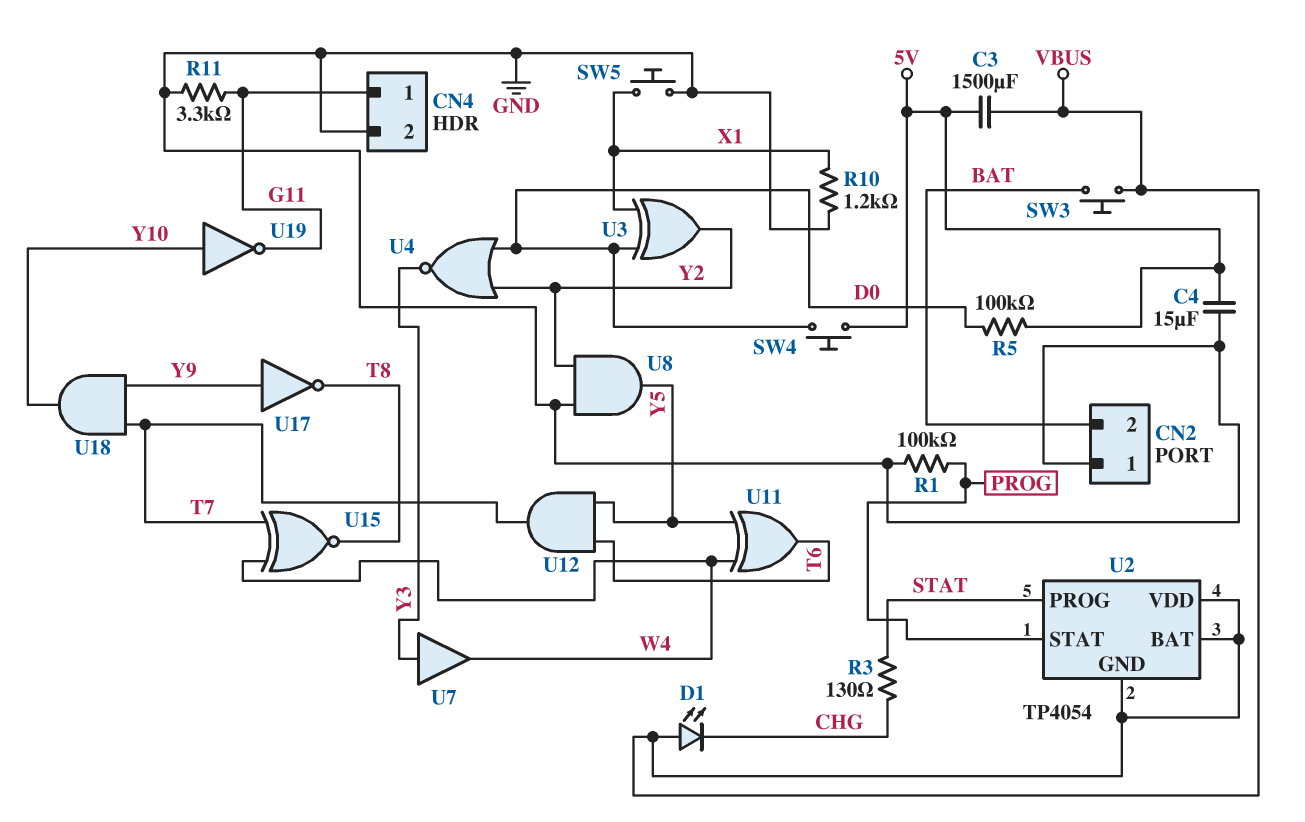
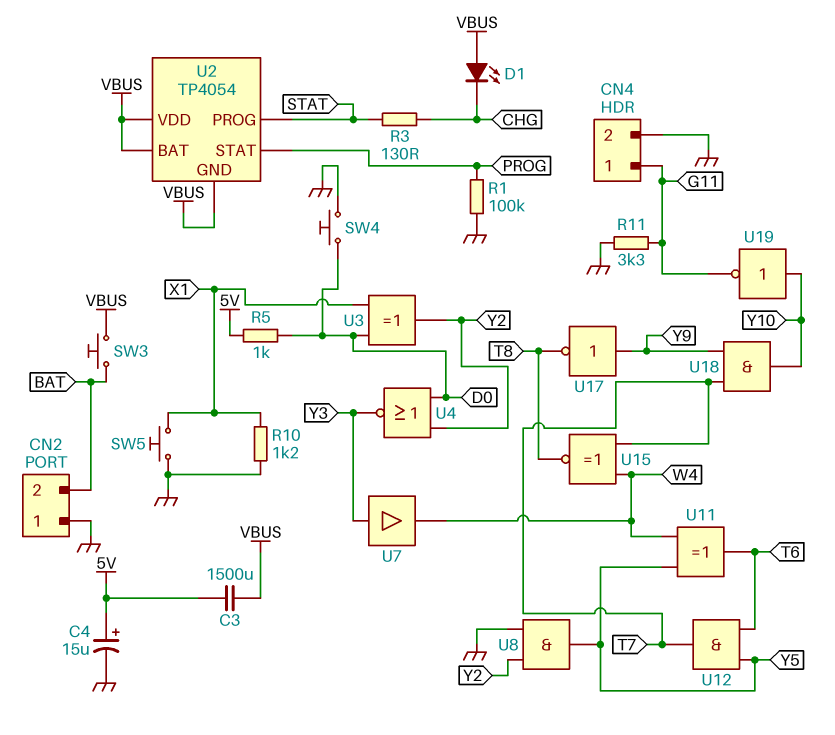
C4: 15uF (5V, GND) -> 15uF (plus 5V, minus GND)
R5: 100k (5V, D0) -> 1k (5V, D0)
SW4: button (5V, D0) -> button (D0, GND)

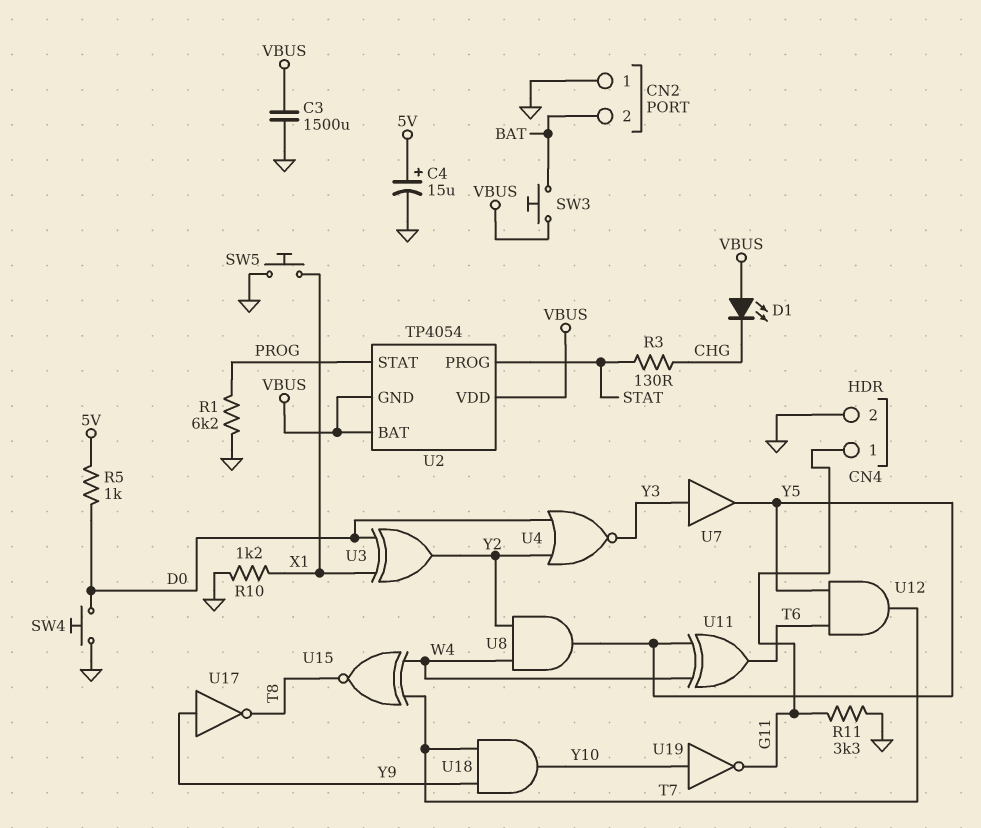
C3: 1500uF (5V, VBUS) -> 1500uF (GND, VBUS)
R1: 100k (GND, PROG) -> 6.2k (GND, PROG)
U7: buffer (in Y3, out W4) -> buffer (in Y3, out Y5)
U8: AND (in GND, in Y2, out Y5) -> AND (in W4, in Y2, out Y5)

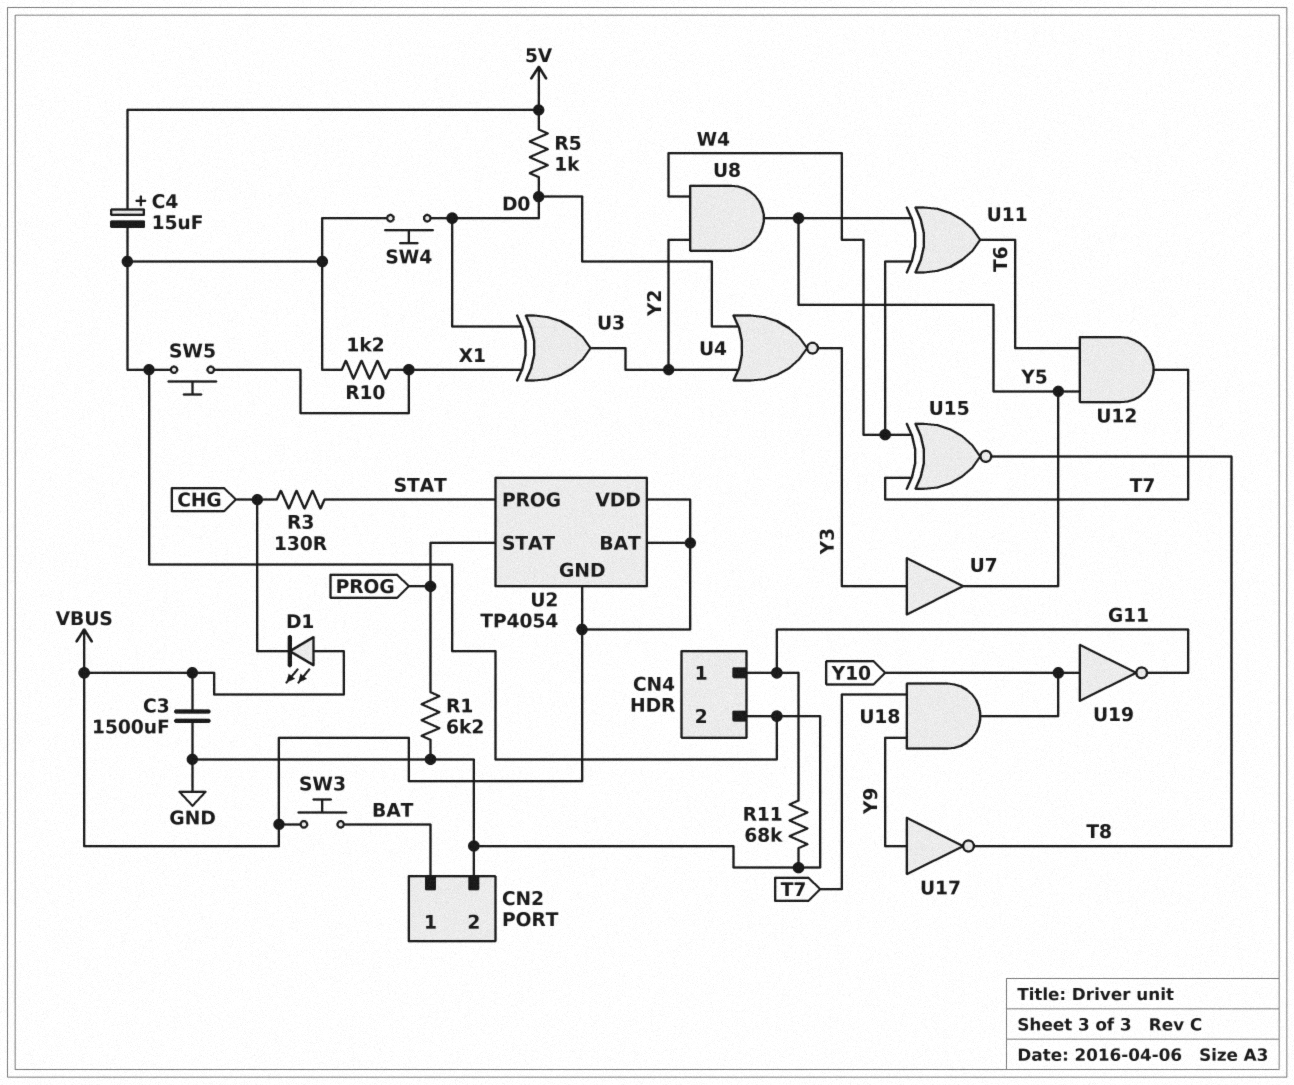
CN2 pin 1: GND -> BAT
CN2 pin 2: BAT -> GND
R11: 3.3k (G11, GND) -> 68k (G11, GND)

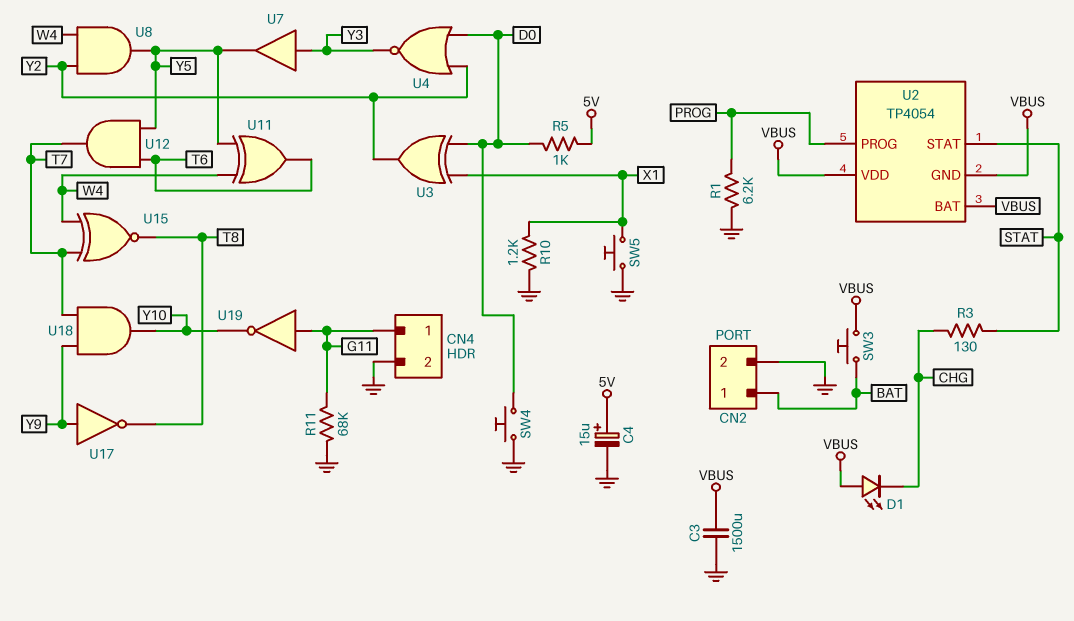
U2 pin PROG: STAT -> PROG
U2 pin STAT: PROG -> STAT
U19: NOT (in Y10, out G11) -> NOT (in G11, out Y10)

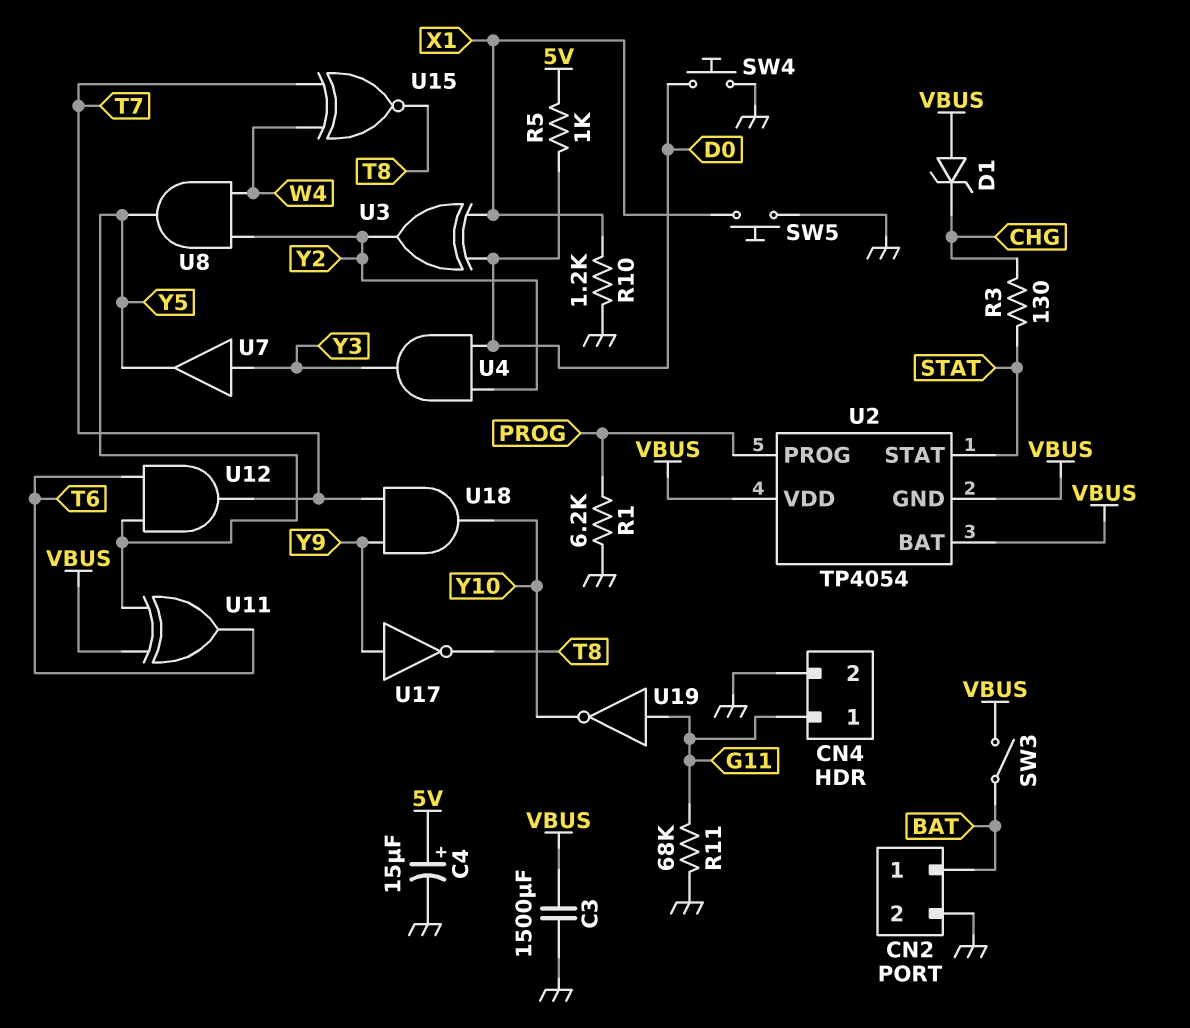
D1: LED (A VBUS, K CHG) -> zener (A VBUS, K CHG)
SW3: button (BAT, VBUS) -> switch (BAT, VBUS)
U4: NOR (in D0, in Y2, out Y3) -> AND (in D0, in Y2, out Y3)
U11: XOR (in W4, in Y5, out T6) -> XOR (in VBUS, in Y5, out T6)

